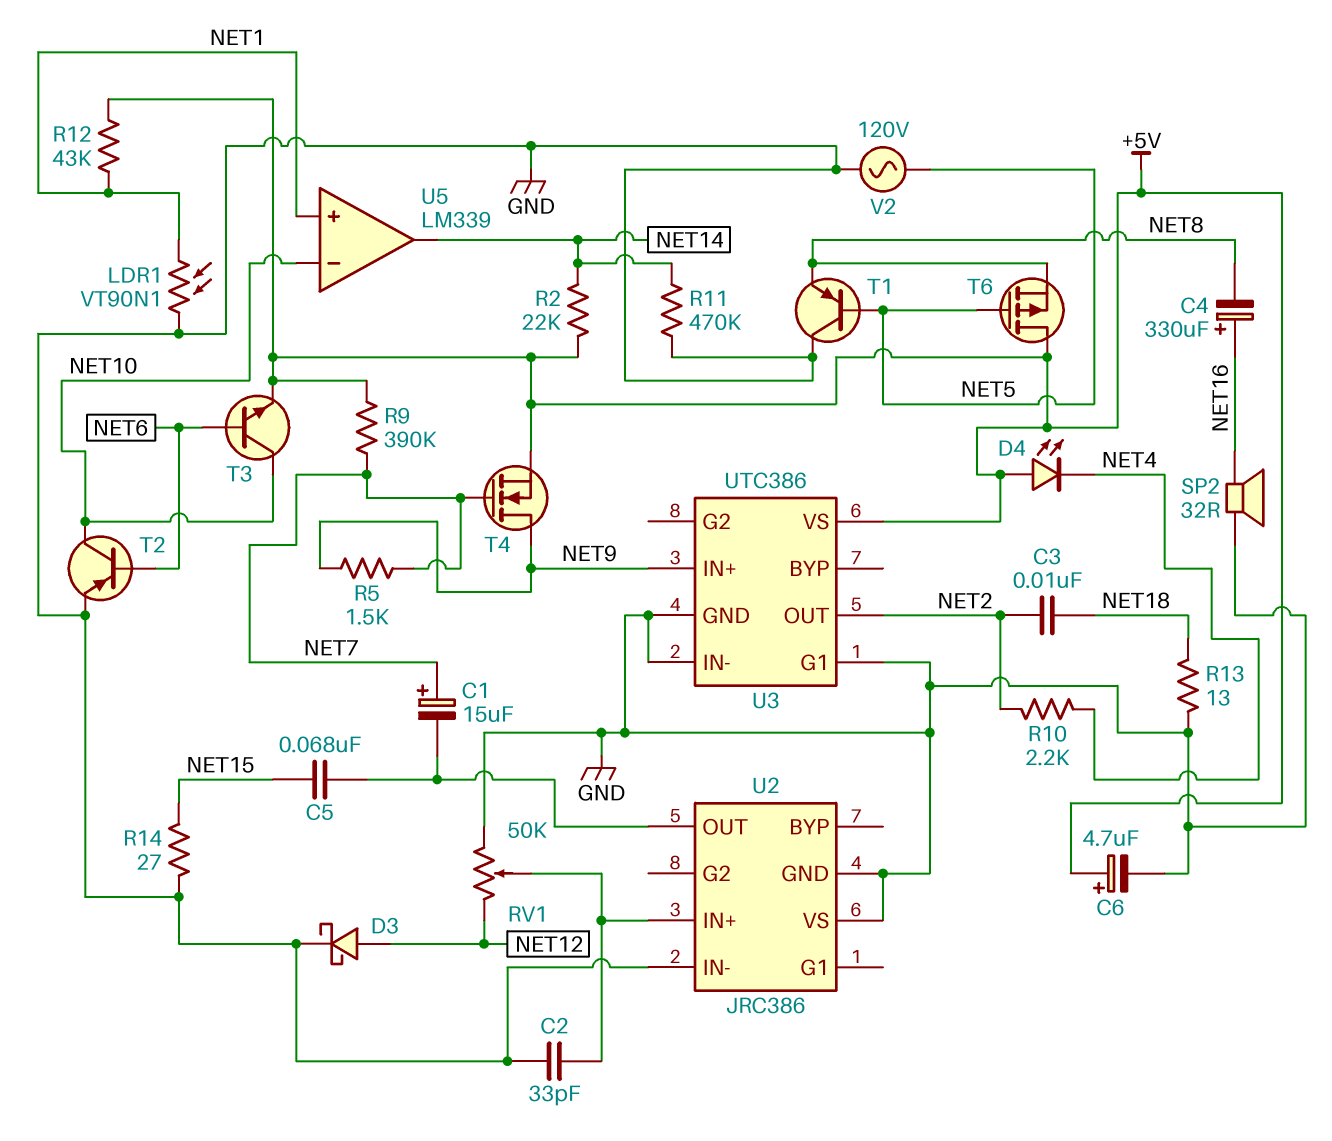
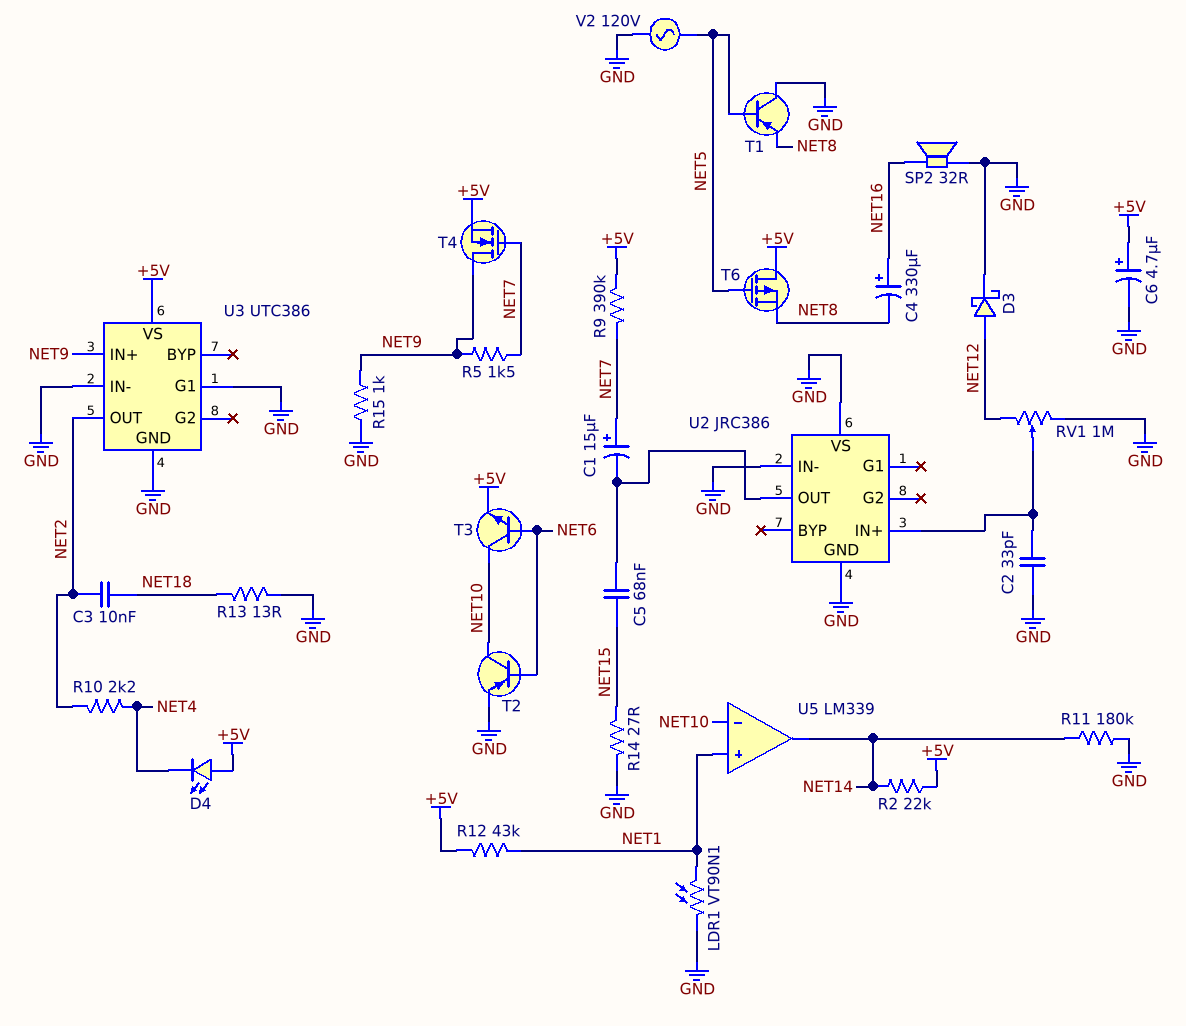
R11: 470k (GND, NET14) -> 180k (GND, NET14)
R15: none -> 1k (GND, NET9)
RV1: 50k (GND, NET12, wiper U2/IN+) -> 1M (GND, NET12, wiper U2/IN+)

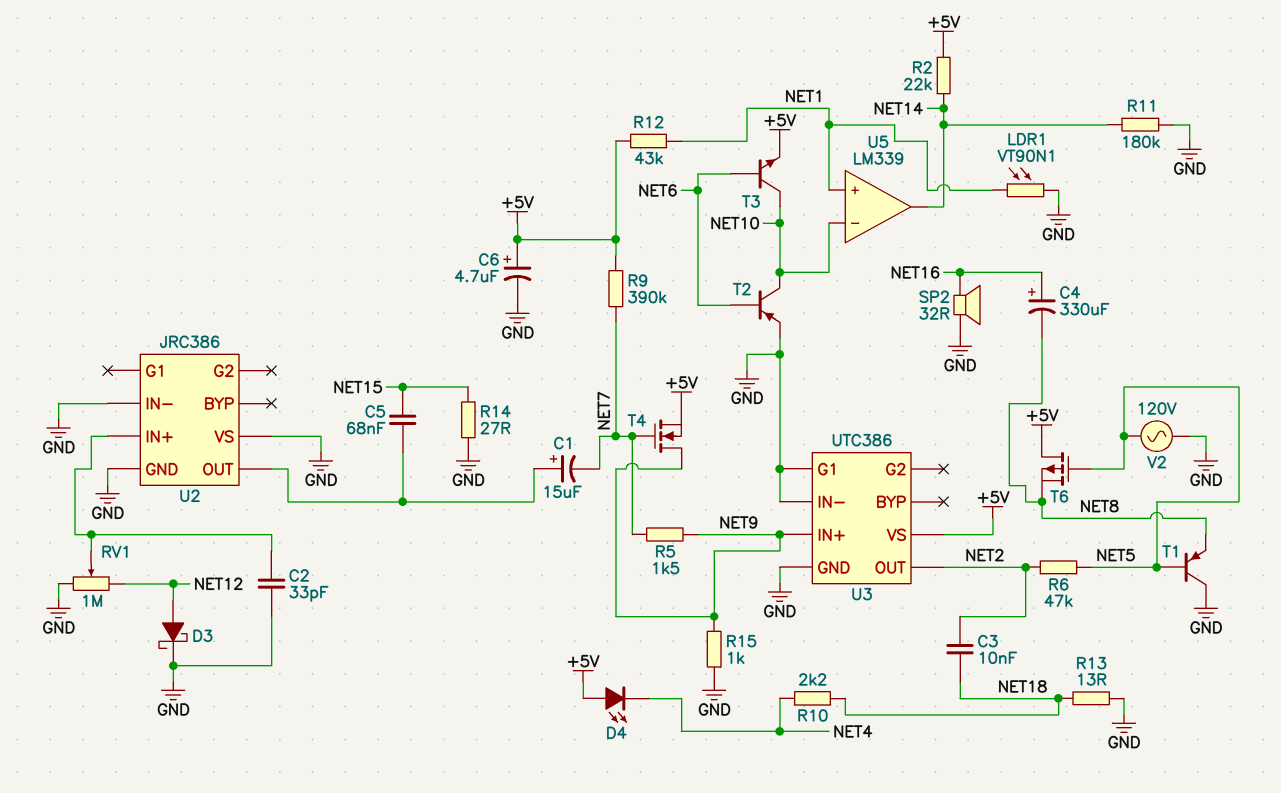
C1: 15uF (plus NET7, minus U2/OUT) -> 15uF (plus U2/OUT, minus NET7)
R6: none -> 47k (NET2, NET5)
R10: 2.2k (NET2, NET4) -> 2.2k (NET4, NET18)

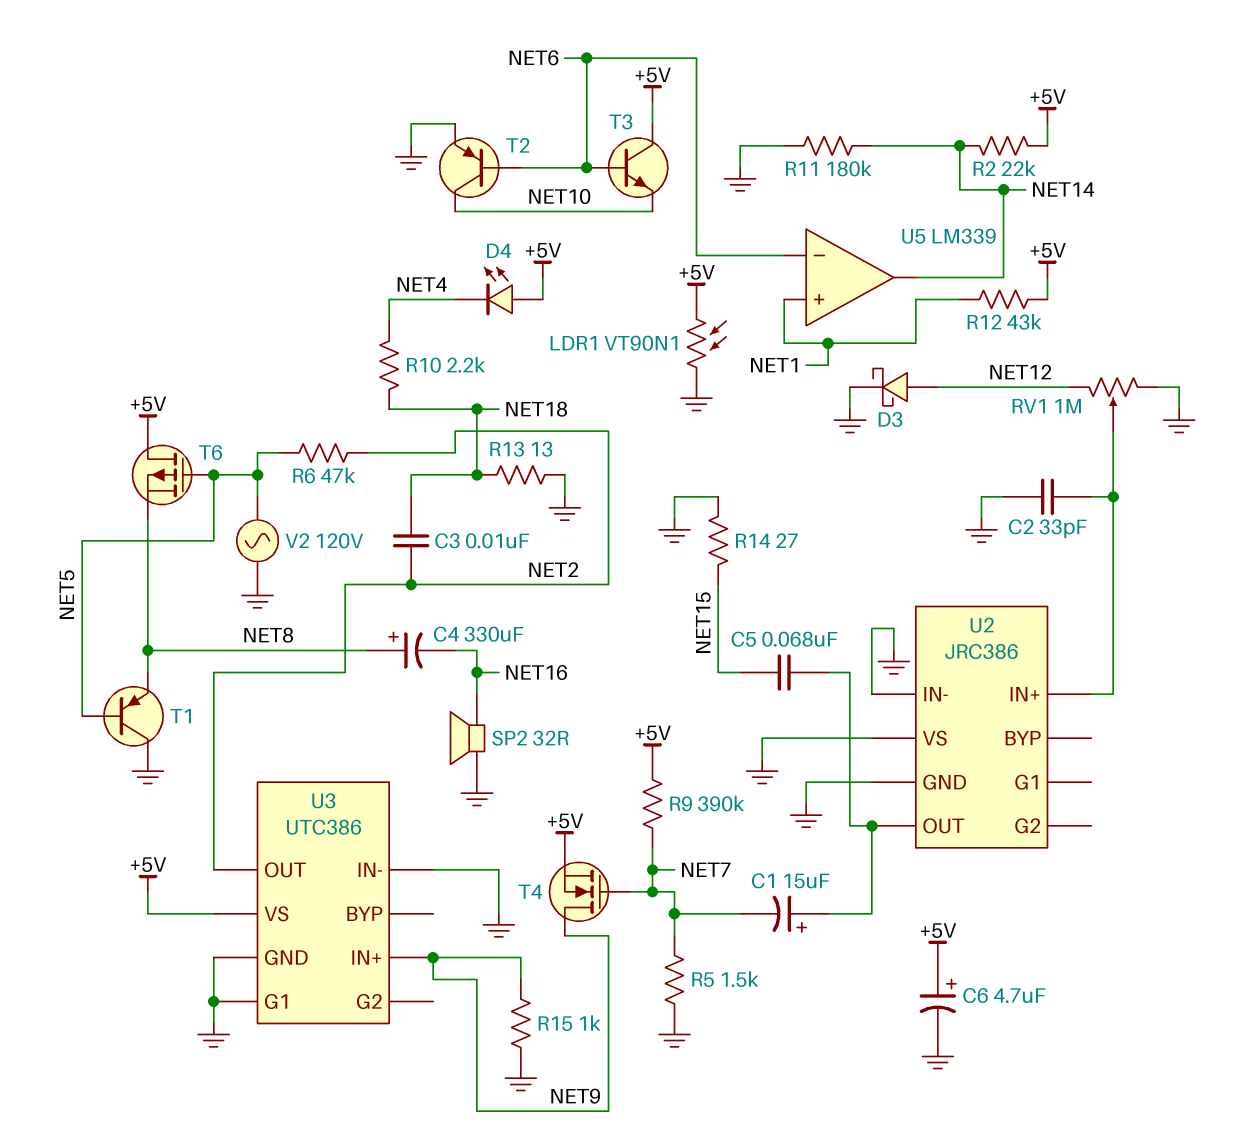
C4: 330uF (plus NET16, minus NET8) -> 330uF (plus NET8, minus NET16)
LDR1: VT90N1 (GND, NET1) -> VT90N1 (+5V, GND)
R5: 1.5k (NET7, NET9) -> 1.5k (GND, NET7)
T3: NPN (B NET6, C NET10, E +5V) -> NPN (B NET6, C +5V, E NET10)
U5 pin in-: NET10 -> NET6

